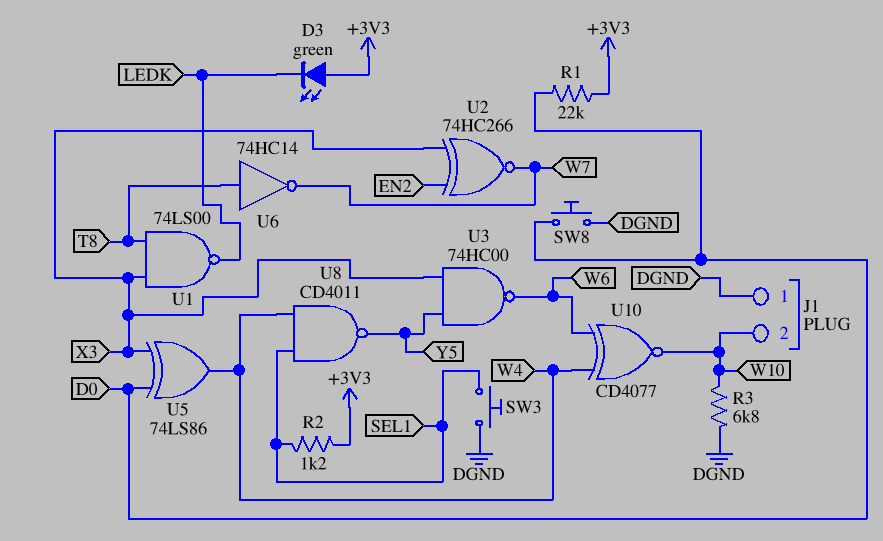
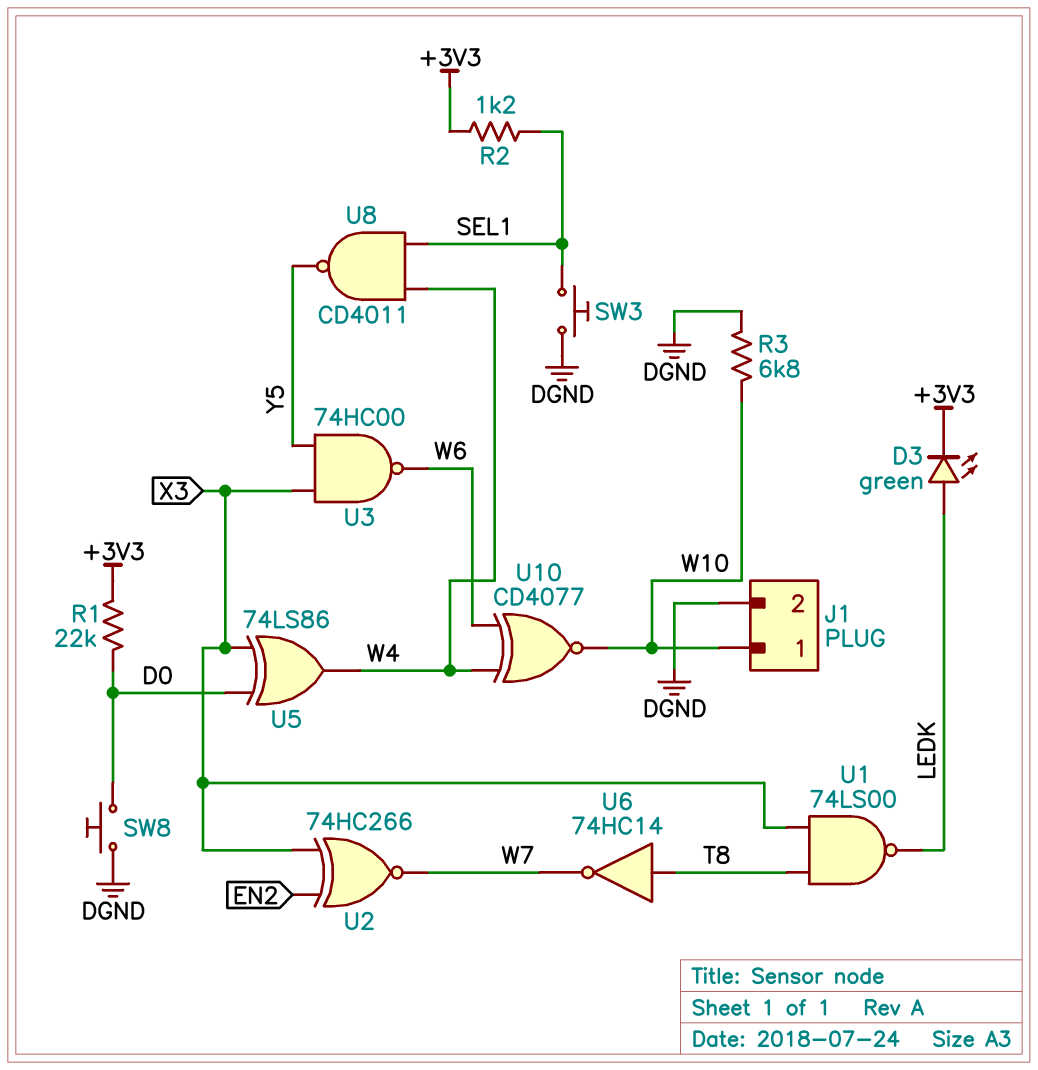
D3: LED green (A +3V3, K LEDK) -> LED green (A LEDK, K +3V3)
J1 pin 1: DGND -> W10
J1 pin 2: W10 -> DGND

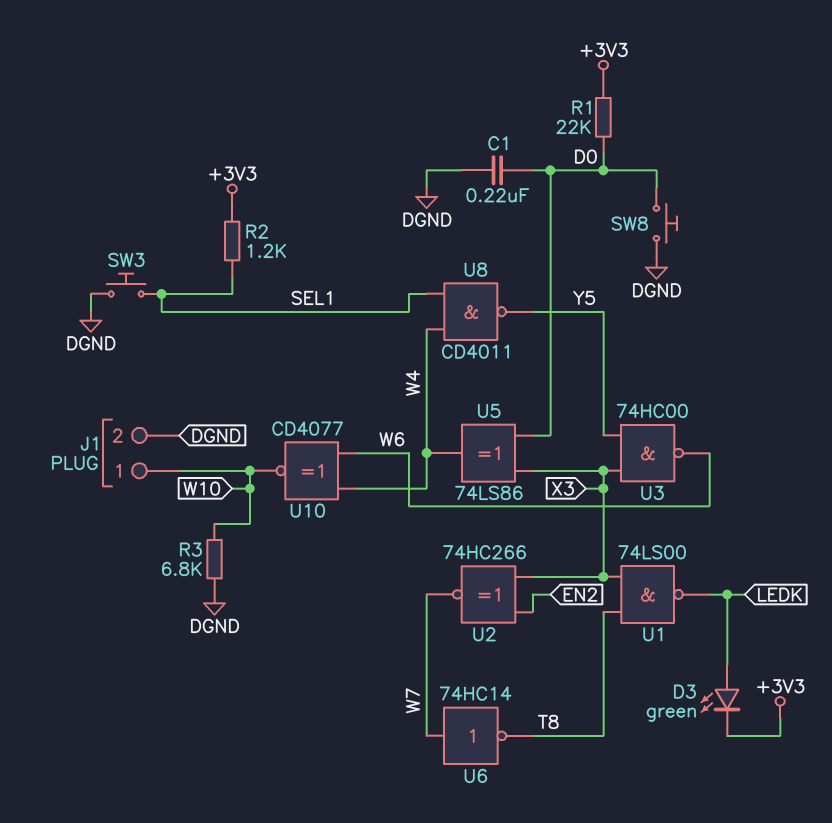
C1: none -> 220nF (D0, DGND)
U6: NOT 74HC14 (in T8, out W7) -> NOT 74HC14 (in W7, out T8)

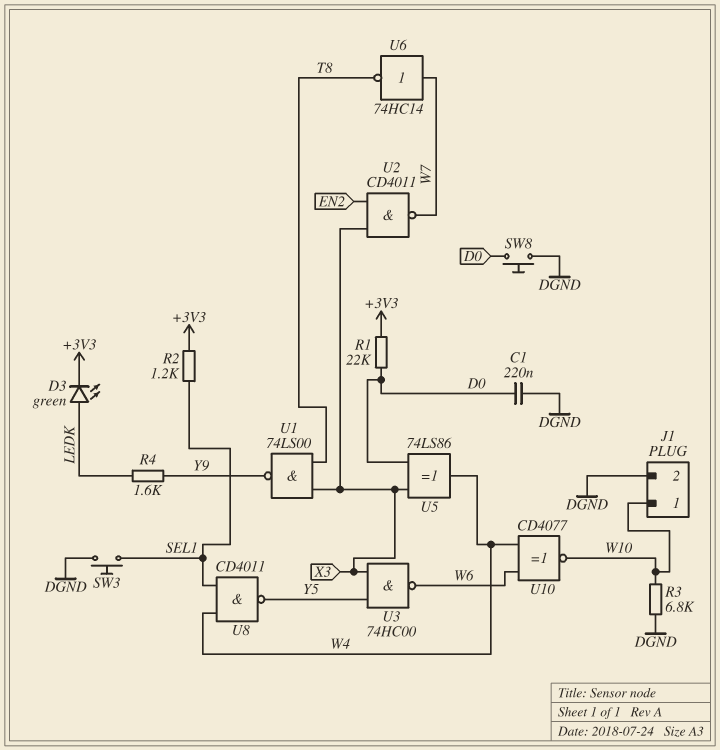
R4: none -> 1.6k (LEDK, Y9)
U1: NAND 74LS00 (in T8, in X3, out LEDK) -> NAND 74LS00 (in T8, in X3, out Y9)
U2: XNOR 74HC266 (in EN2, in X3, out W7) -> NAND CD4011 (in EN2, in X3, out W7)

